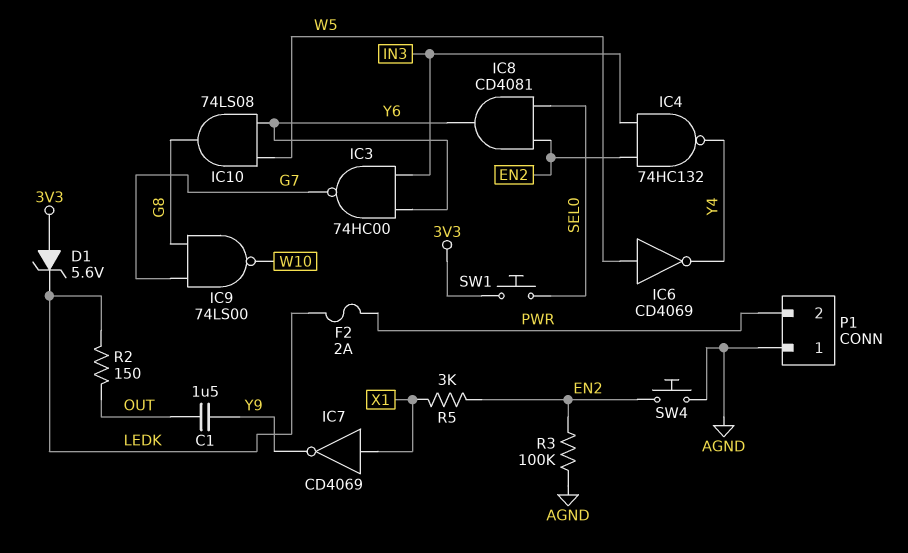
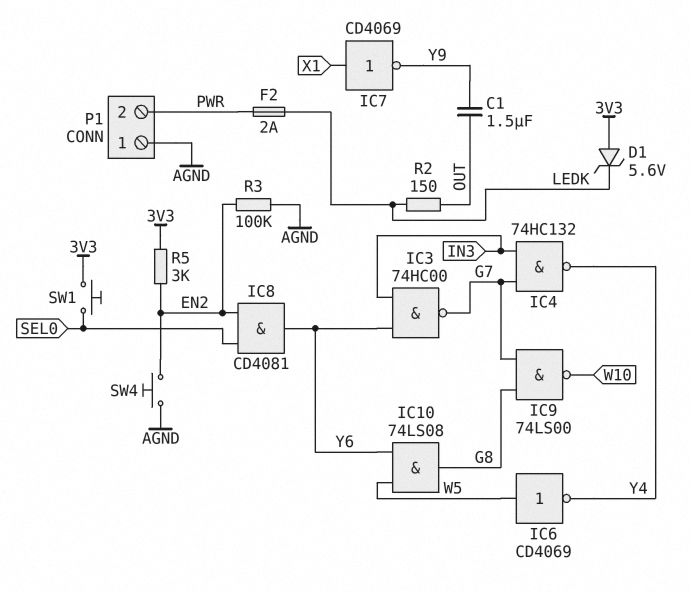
IC4: NAND 74HC132 (in EN2, in IN3, out Y4) -> NAND 74HC132 (in G7, in IN3, out Y4)
R5: 3k (EN2, X1) -> 3k (3V3, EN2)

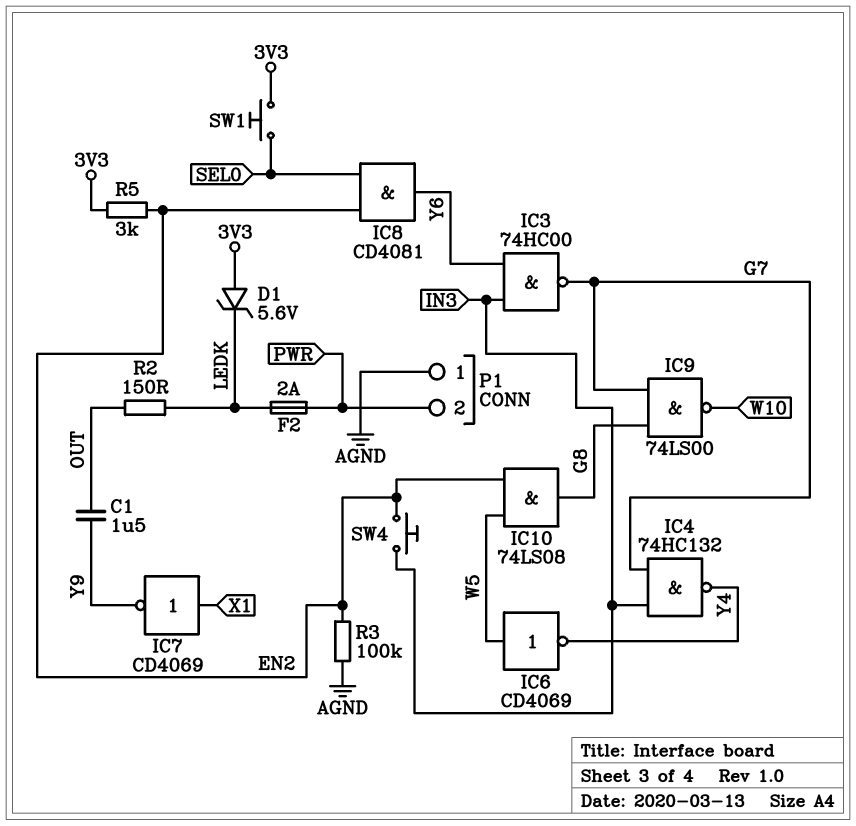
IC10: AND 74LS08 (in W5, in Y6, out G8) -> AND 74LS08 (in EN2, in W5, out G8)
SW4: button (AGND, EN2) -> button (EN2, IN3)

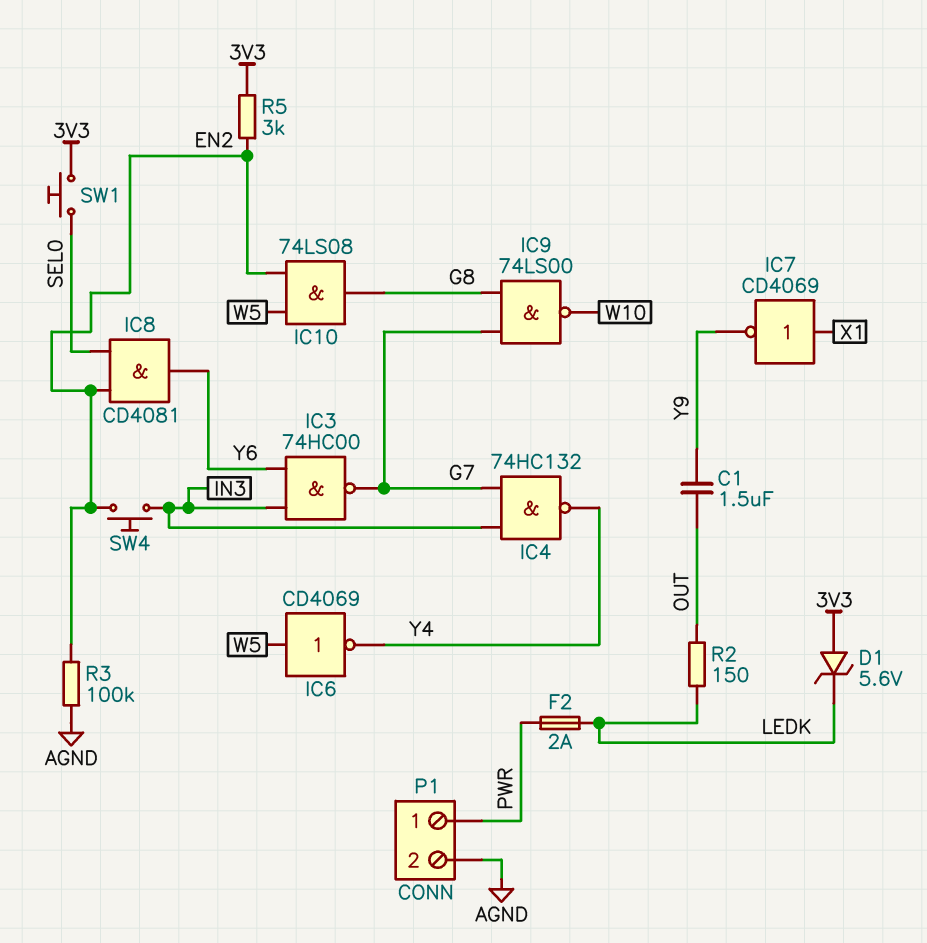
P1 pin 1: AGND -> PWR
P1 pin 2: PWR -> AGND

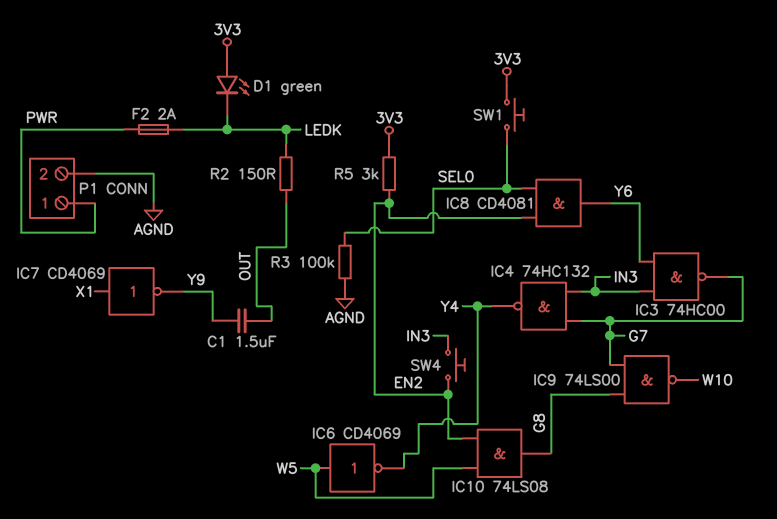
D1: zener 5.6V (A 3V3, K LEDK) -> LED green (A 3V3, K LEDK)
R3: 100k (AGND, EN2) -> 100k (AGND, SEL0)

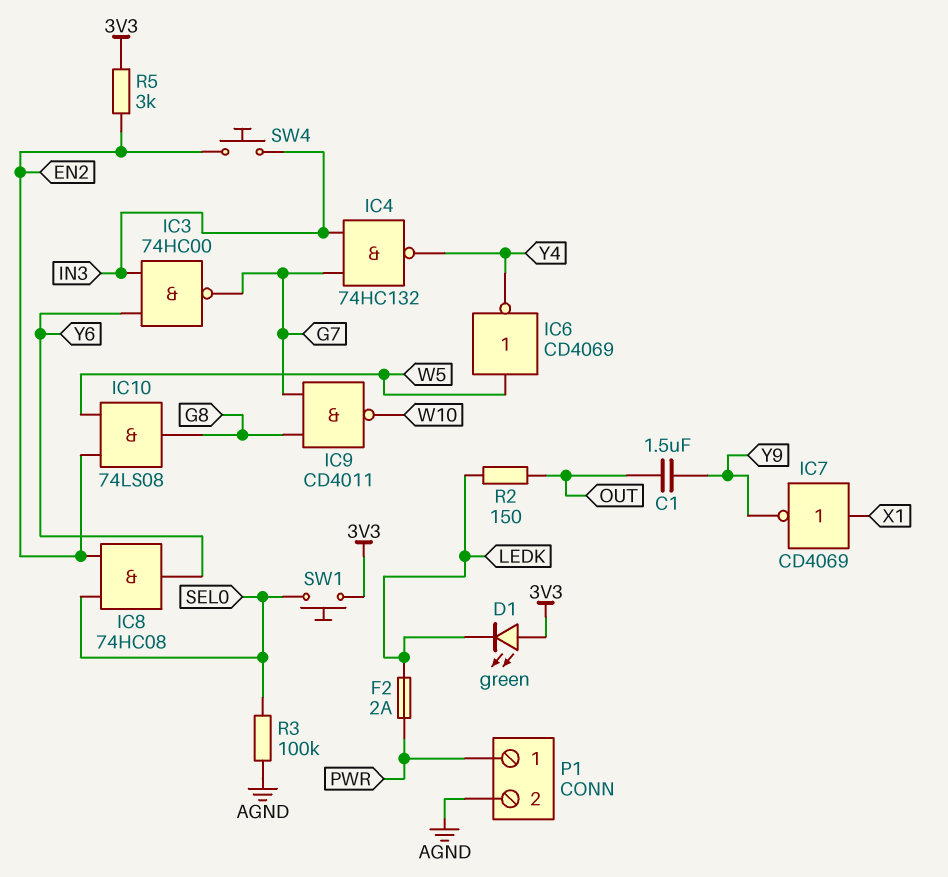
IC8: AND CD4081 (in EN2, in SEL0, out Y6) -> AND 74HC08 (in EN2, in SEL0, out Y6)
IC9: NAND 74LS00 (in G7, in G8, out W10) -> NAND CD4011 (in G7, in G8, out W10)

